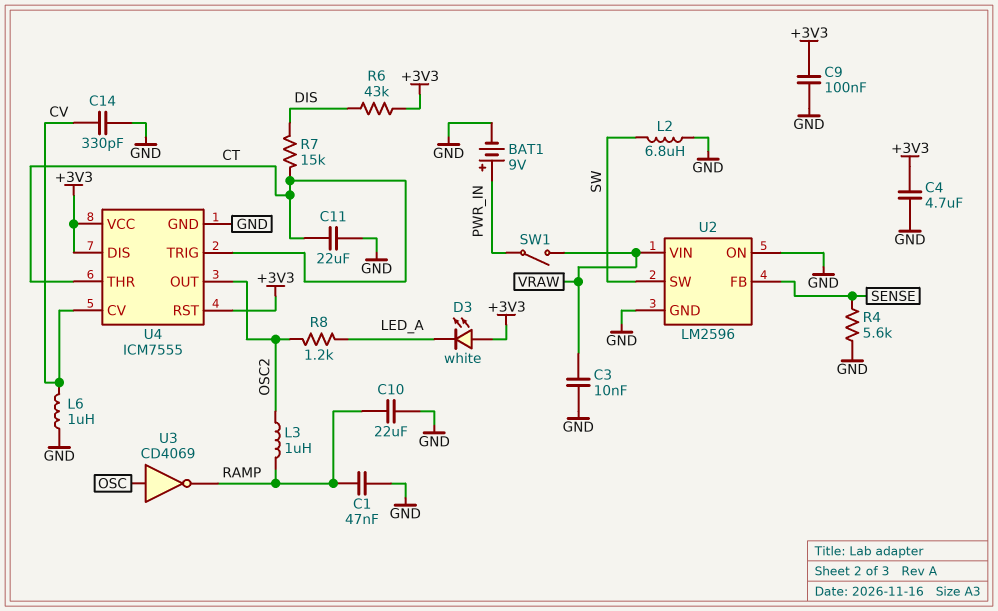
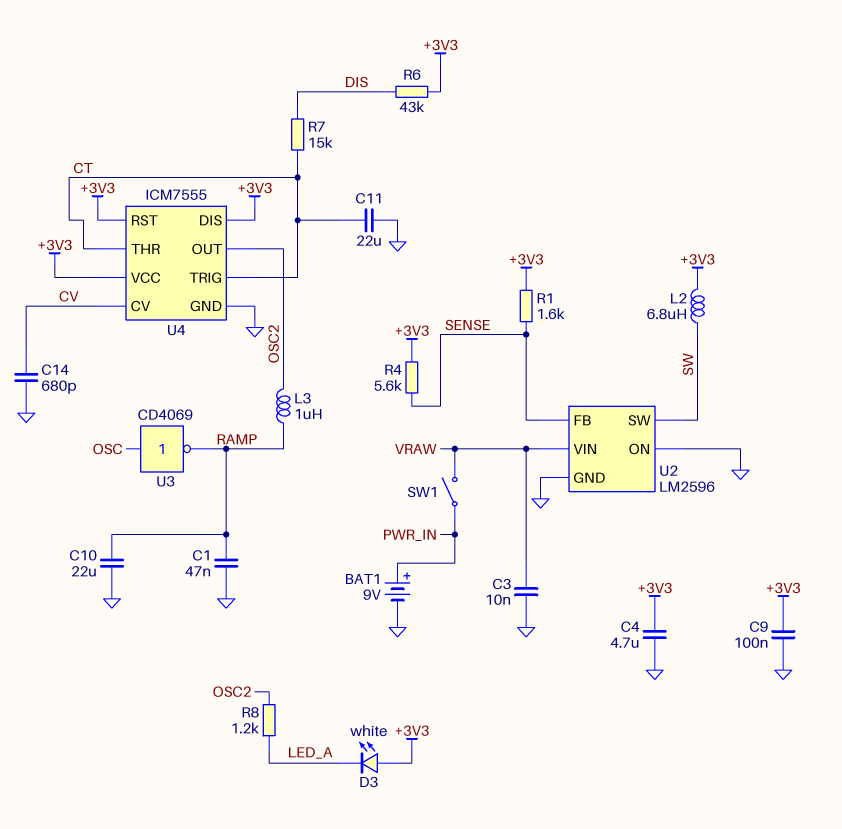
C14: 330pF (CV, GND) -> 680pF (CV, GND)
L2: 6.8uH (GND, SW) -> 6.8uH (+3V3, SW)
L6: 1uH (CV, GND) -> none
R1: none -> 1.6k (+3V3, SENSE)
R4: 5.6k (GND, SENSE) -> 5.6k (+3V3, SENSE)

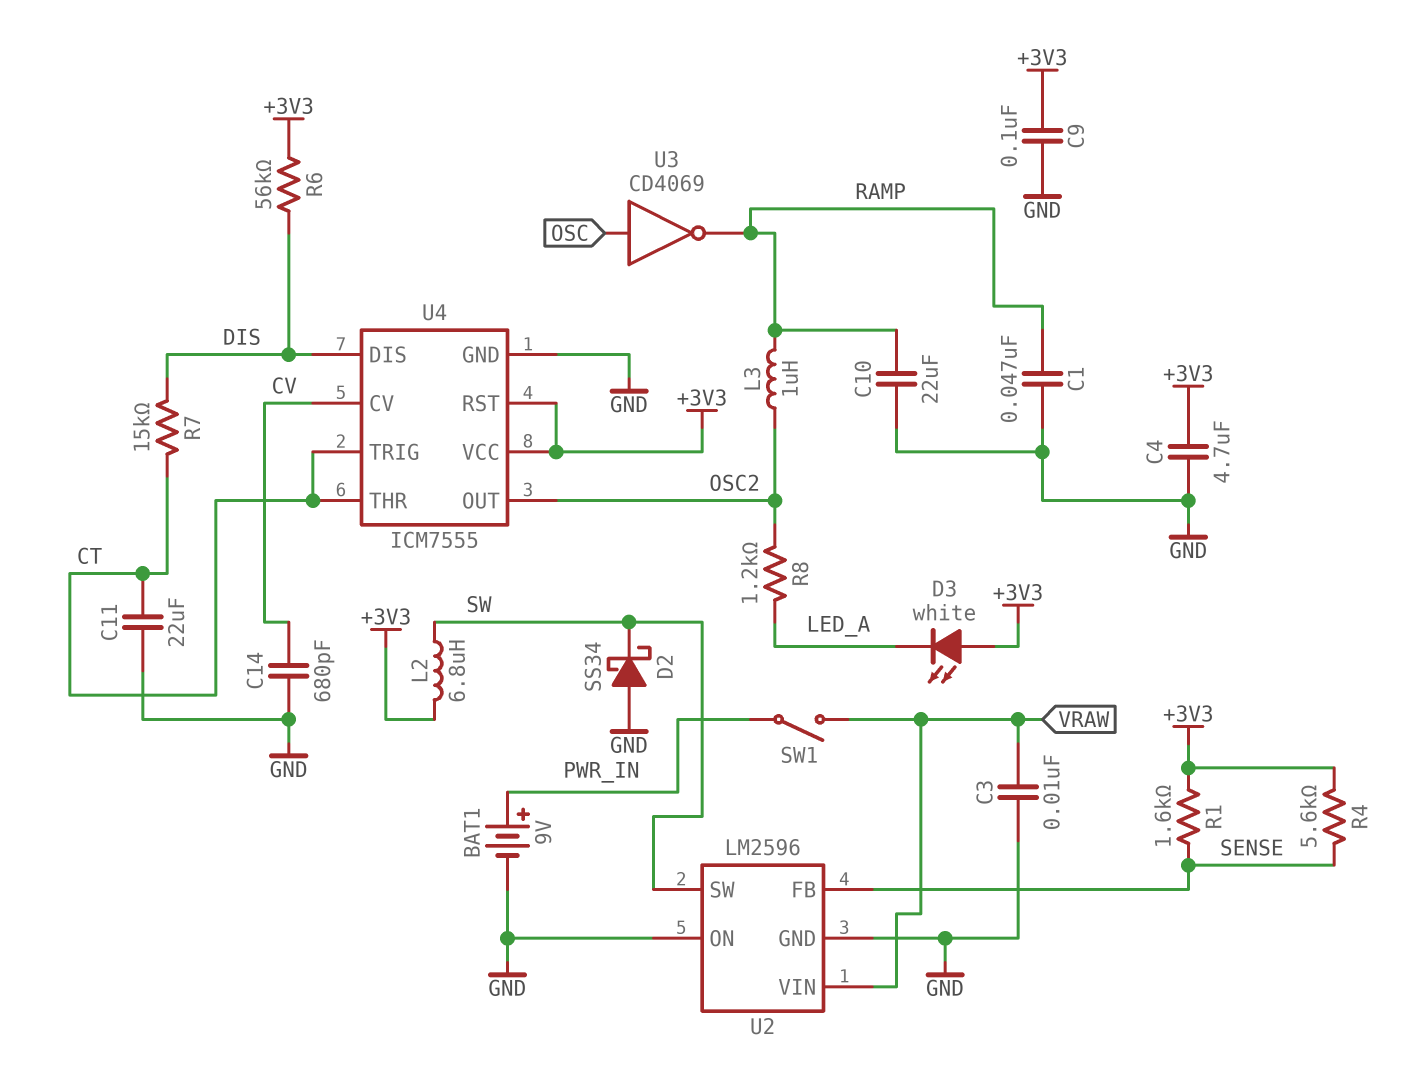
D2: none -> schottky SS34 (A GND, K SW)
R6: 43k (+3V3, DIS) -> 56k (+3V3, DIS)
U4 pin DIS: +3V3 -> DIS

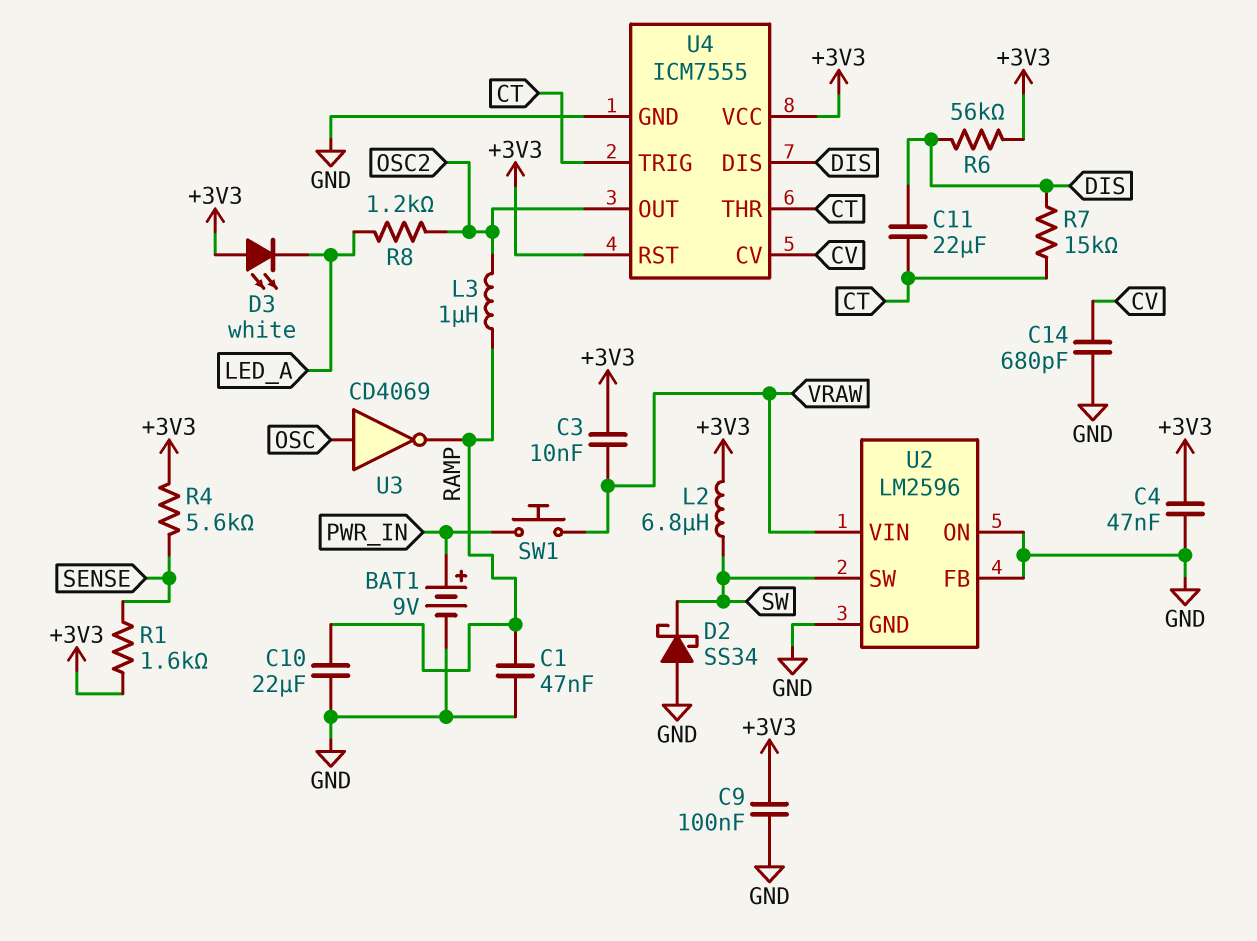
C3: 10nF (GND, VRAW) -> 10nF (+3V3, VRAW)
C4: 4.7uF (+3V3, GND) -> 47nF (+3V3, GND)
C11: 22uF (CT, GND) -> 22uF (CT, DIS)
SW1: switch (PWR_IN, VRAW) -> button (PWR_IN, VRAW)
U2 pin FB: SENSE -> GND

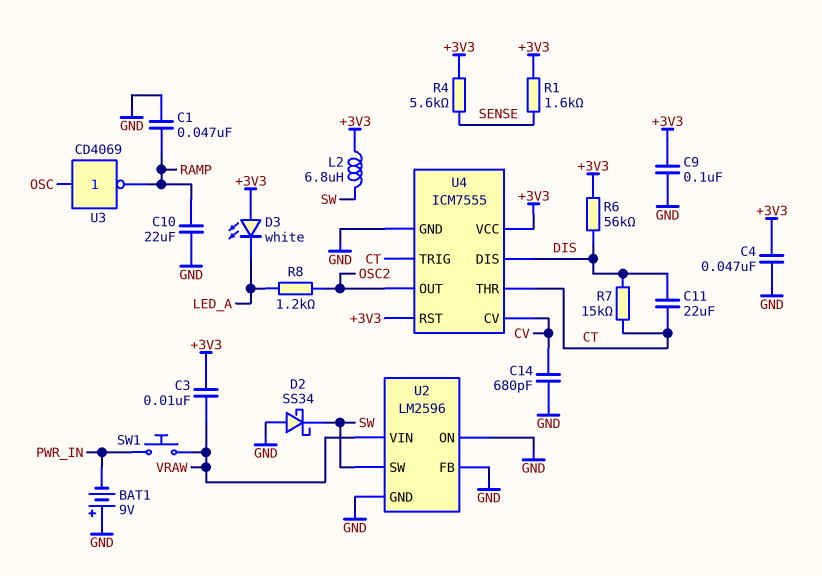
BAT1: 9V (plus PWR_IN, minus GND) -> 9V (plus GND, minus PWR_IN)
L3: 1uH (OSC2, RAMP) -> none

